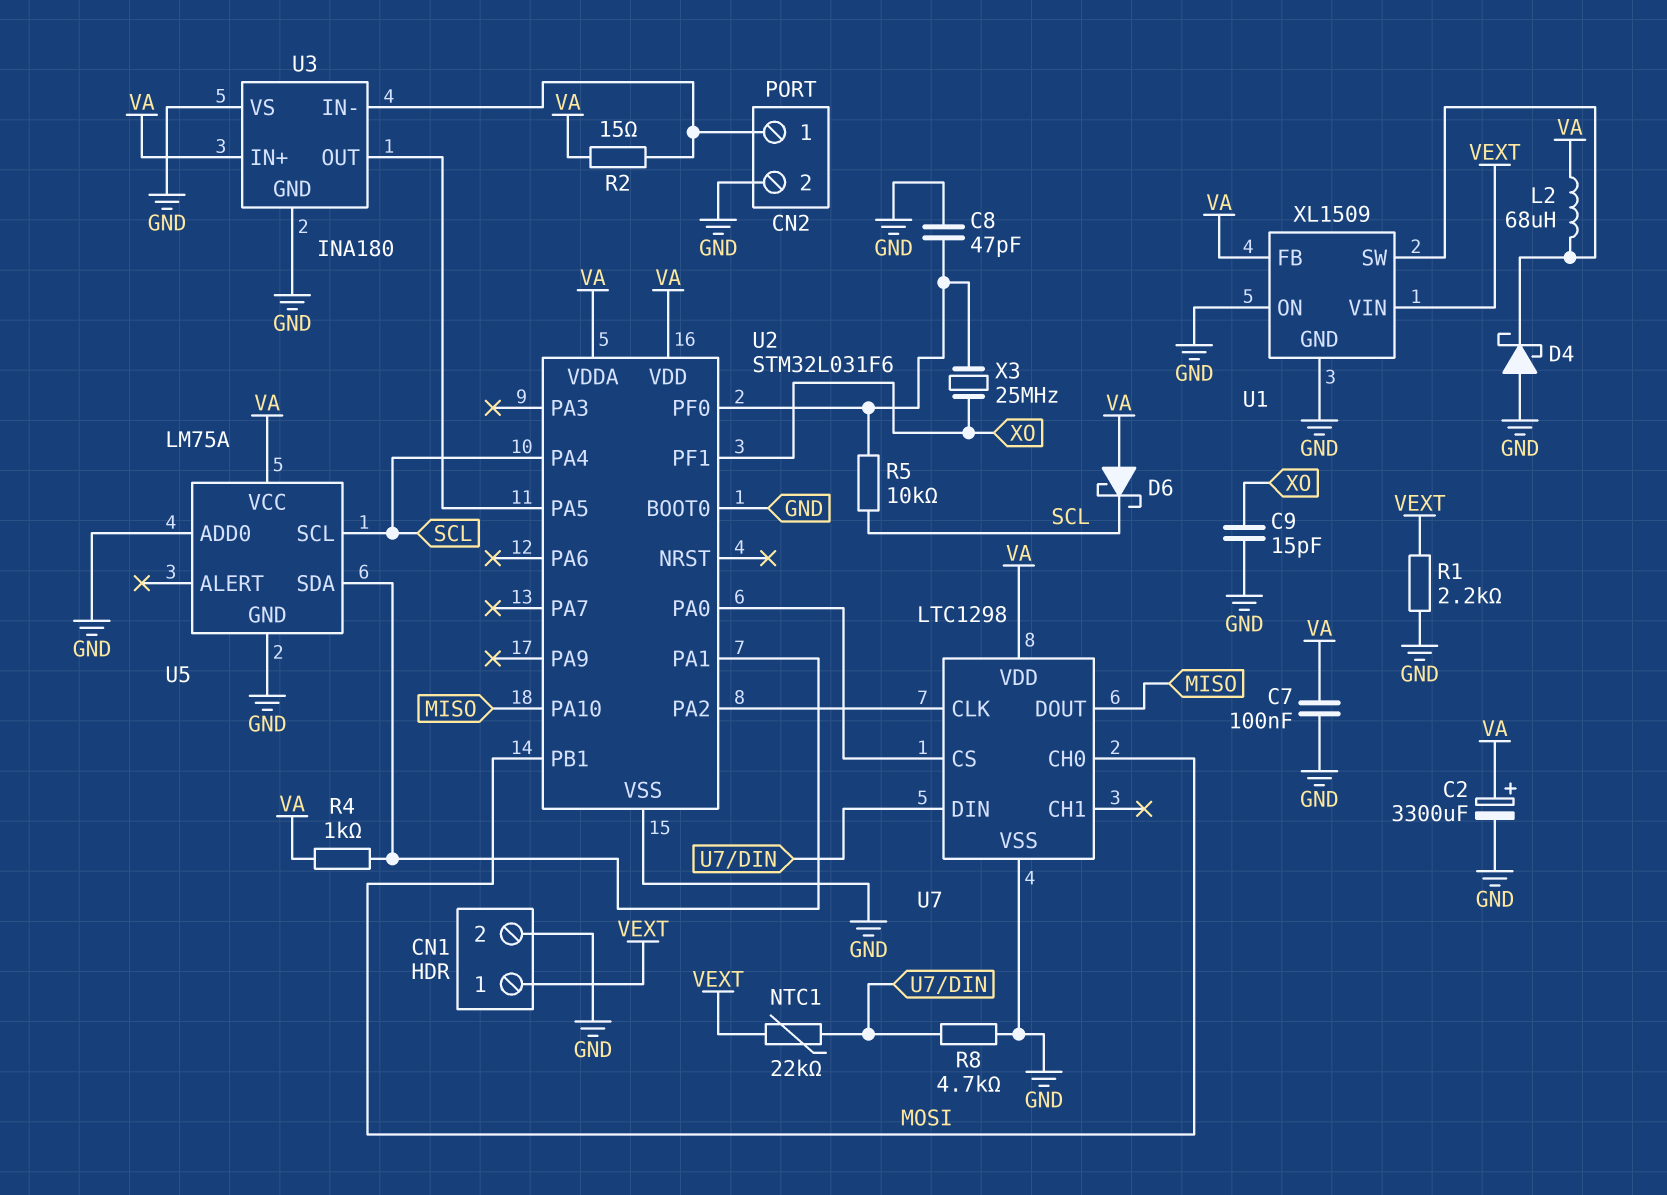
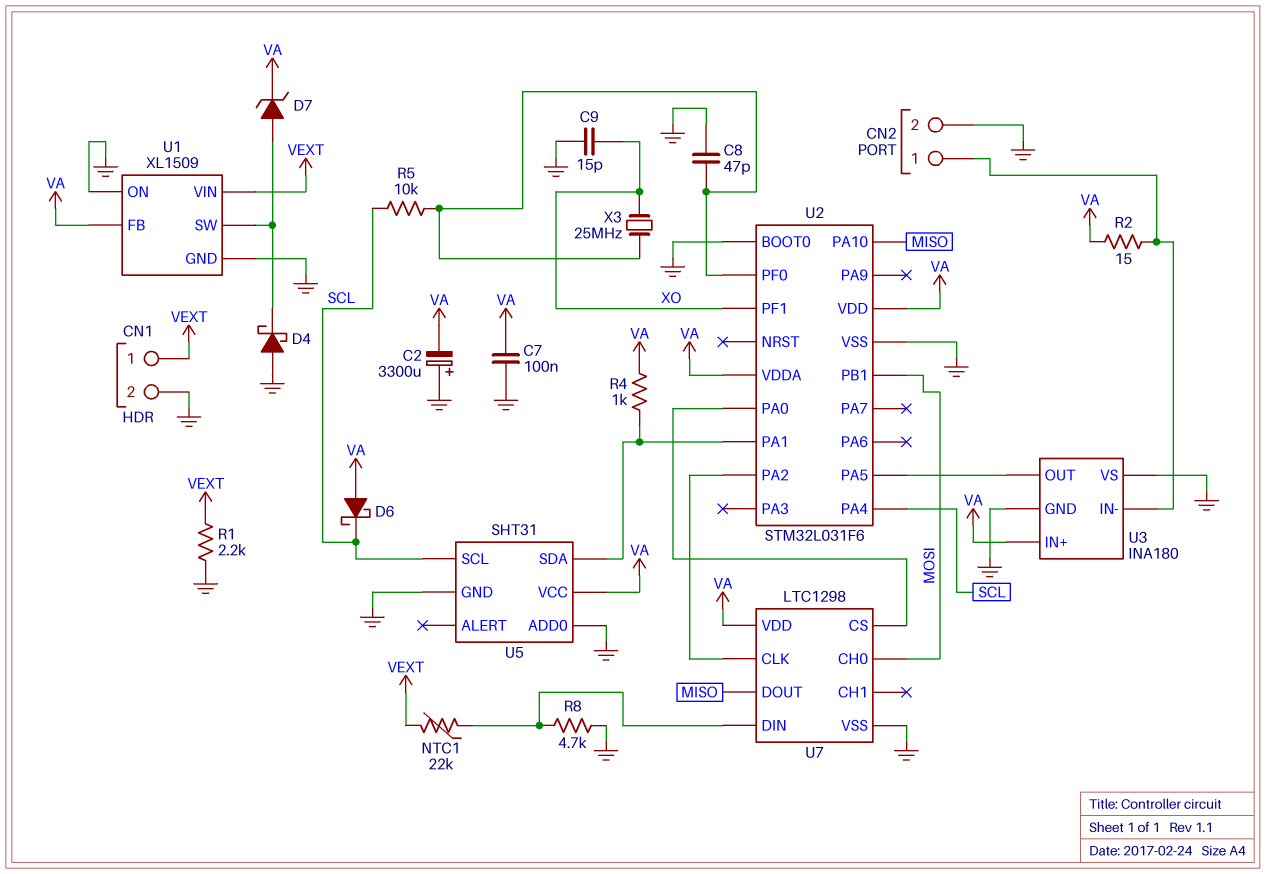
C2: 3300uF (plus VA, minus GND) -> 3300uF (plus GND, minus VA)
D7: none -> zener (A U1/SW, K VA)
L2: 68uH (U1/SW, VA) -> none
U5: LM75A -> SHT31

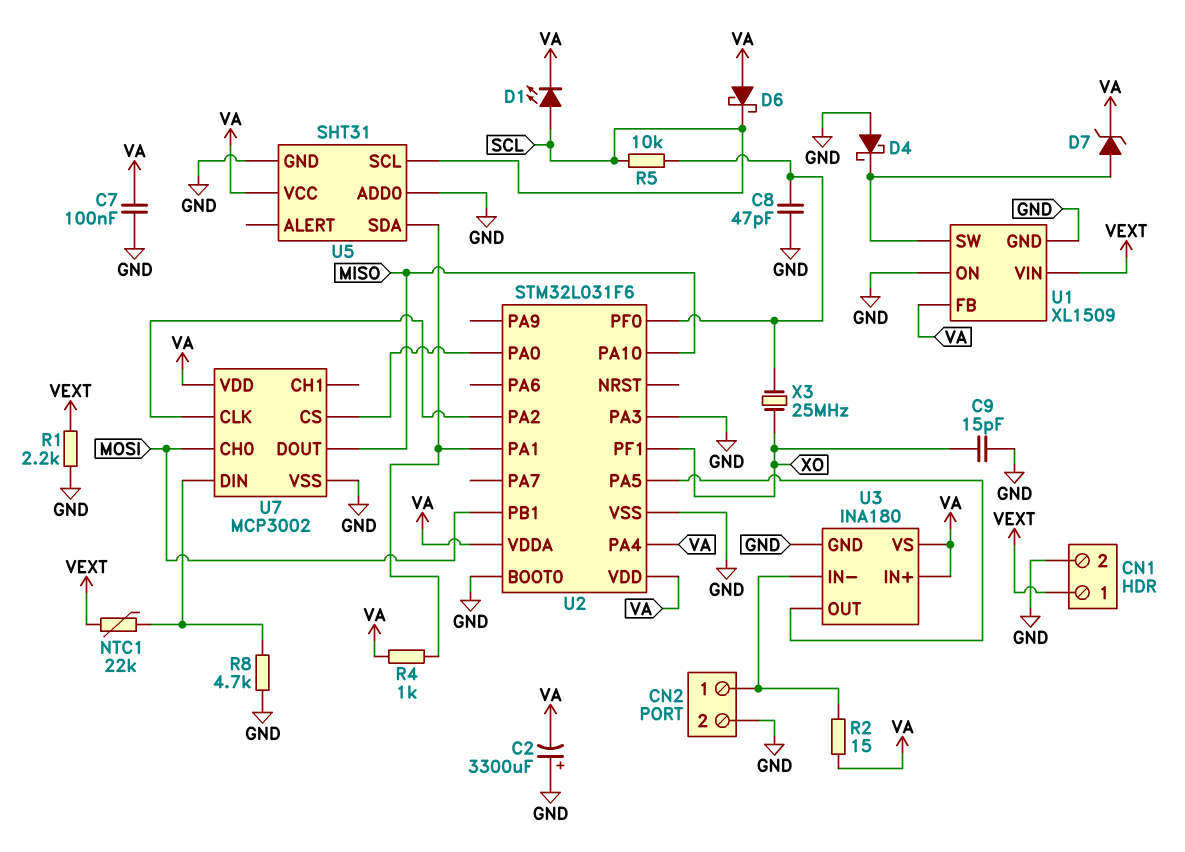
D1: none -> LED (A SCL, K VA)
U2 pin PA3: none -> GND
U2 pin PA4: SCL -> VA
U3 pin VS: GND -> VA
U7: LTC1298 -> MCP3002

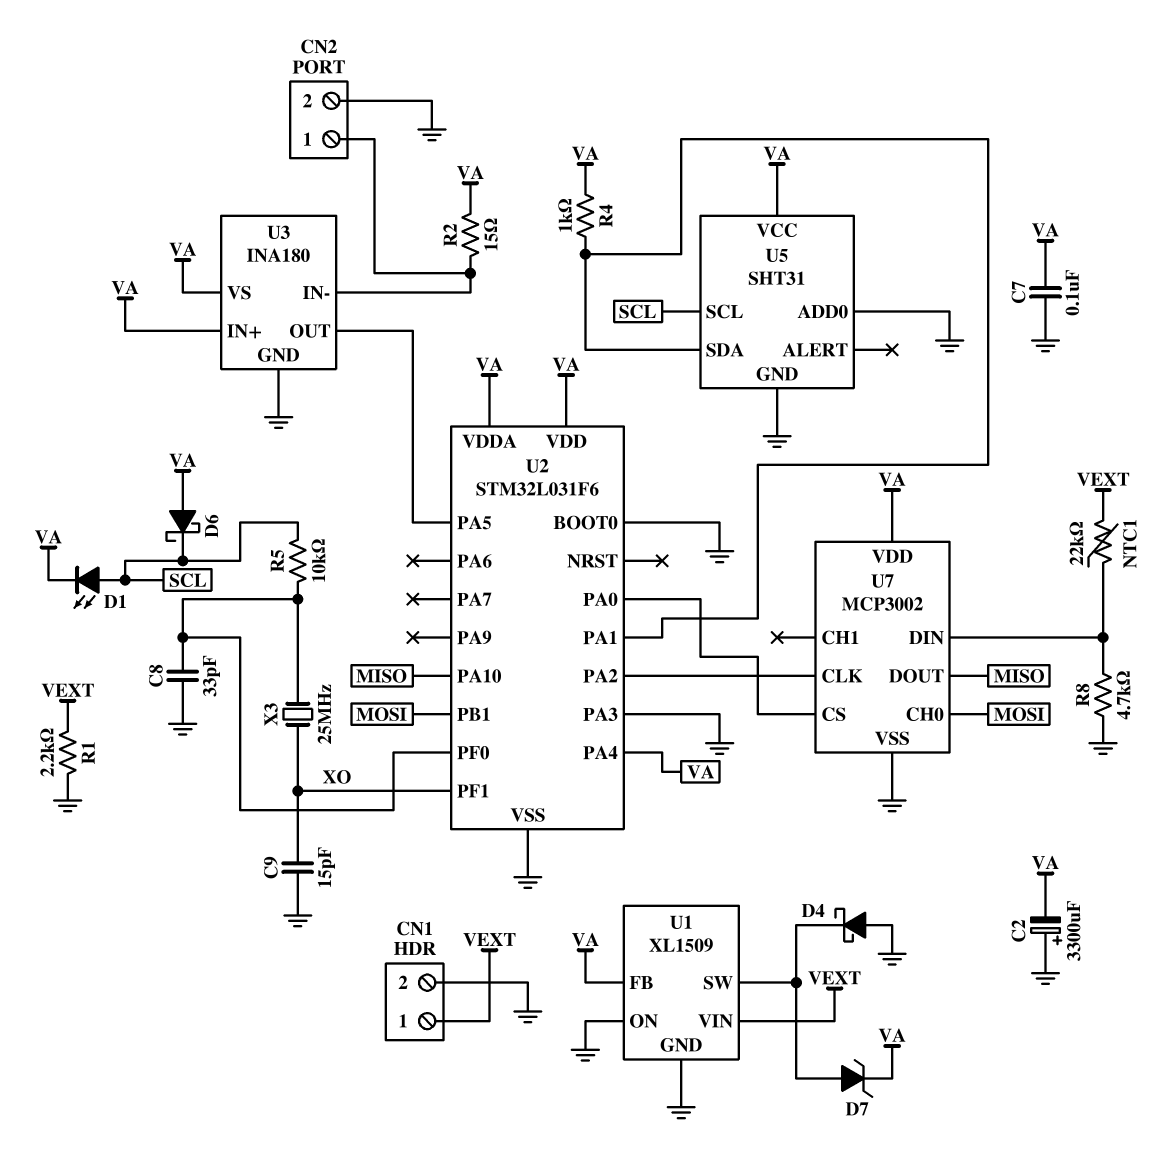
C8: 47pF (GND, U2/PF0) -> 33pF (GND, U2/PF0)

